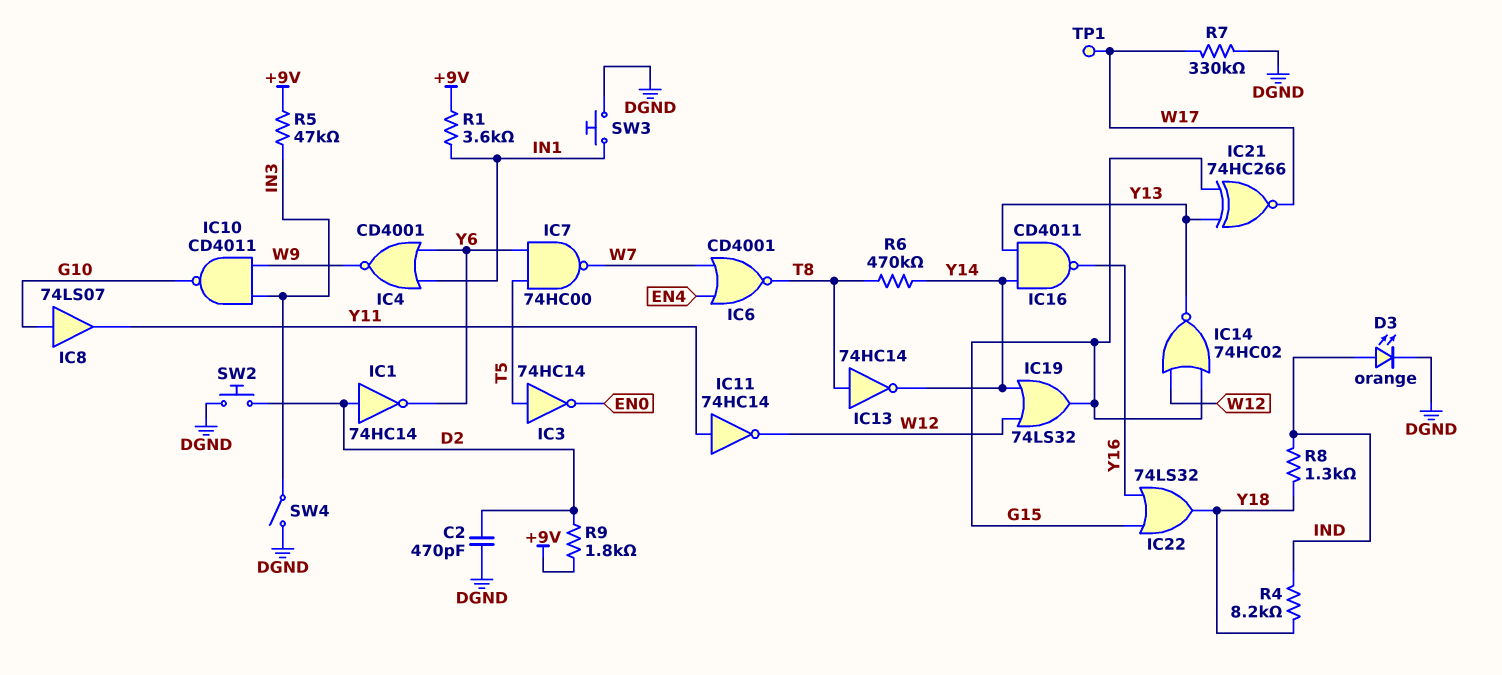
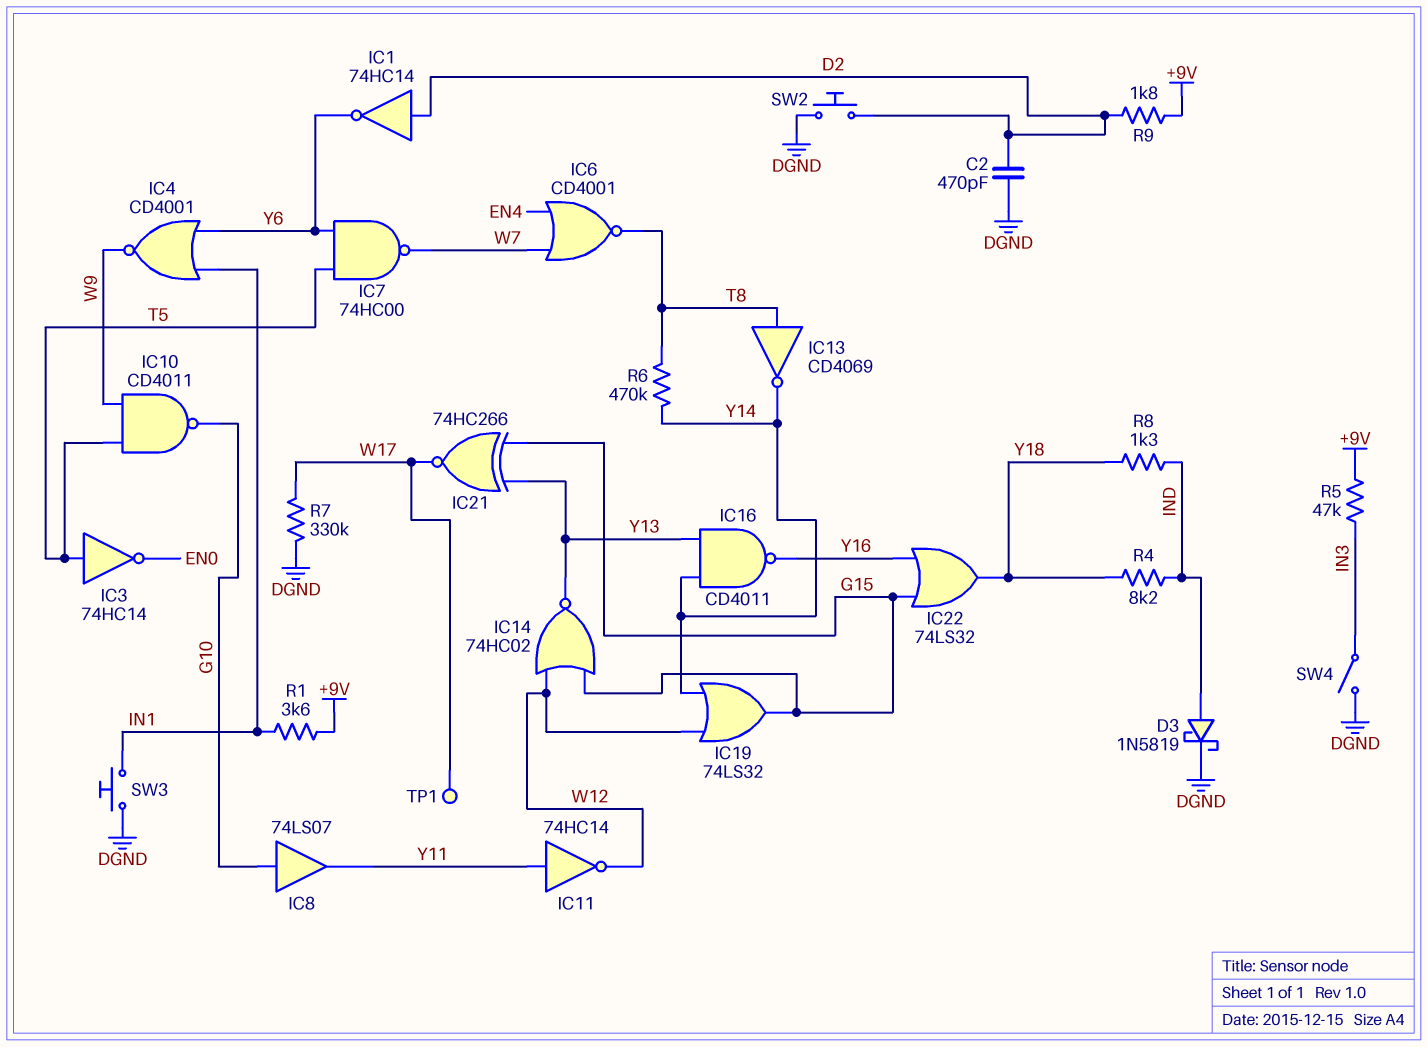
D3: LED orange (A IND, K DGND) -> schottky 1N5819 (A IND, K DGND)
IC10: NAND CD4011 (in IN3, in W9, out G10) -> NAND CD4011 (in T5, in W9, out G10)
IC13: NOT 74HC14 (in T8, out Y14) -> NOT CD4069 (in T8, out Y14)

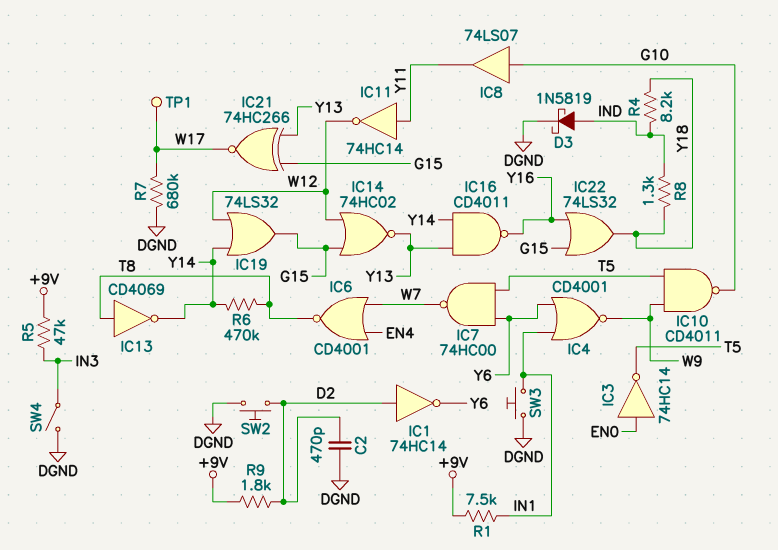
IC3: NOT 74HC14 (in T5, out EN0) -> NOT 74HC14 (in EN0, out T5)
R1: 3.6k (+9V, IN1) -> 7.5k (+9V, IN1)
R7: 330k (DGND, W17) -> 680k (DGND, W17)

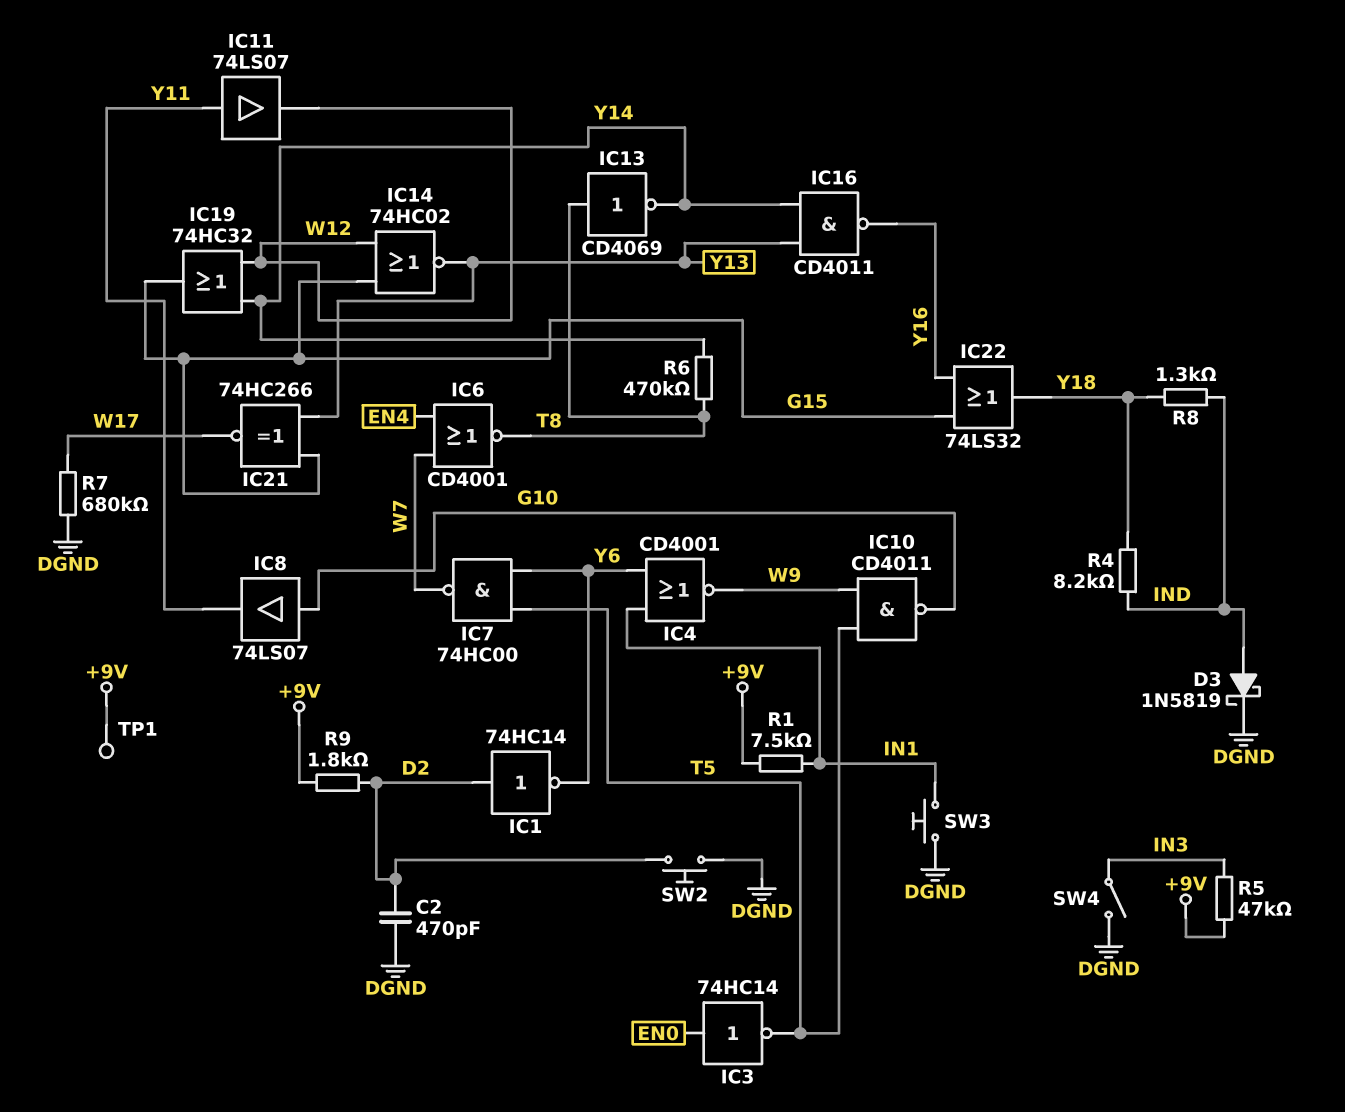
IC11: NOT 74HC14 (in Y11, out W12) -> buffer 74LS07 (in Y11, out W12)
IC19: OR 74LS32 (in W12, in Y14, out G15) -> OR 74HC32 (in W12, in Y14, out G15)
TP1: test point (W17) -> test point (+9V)

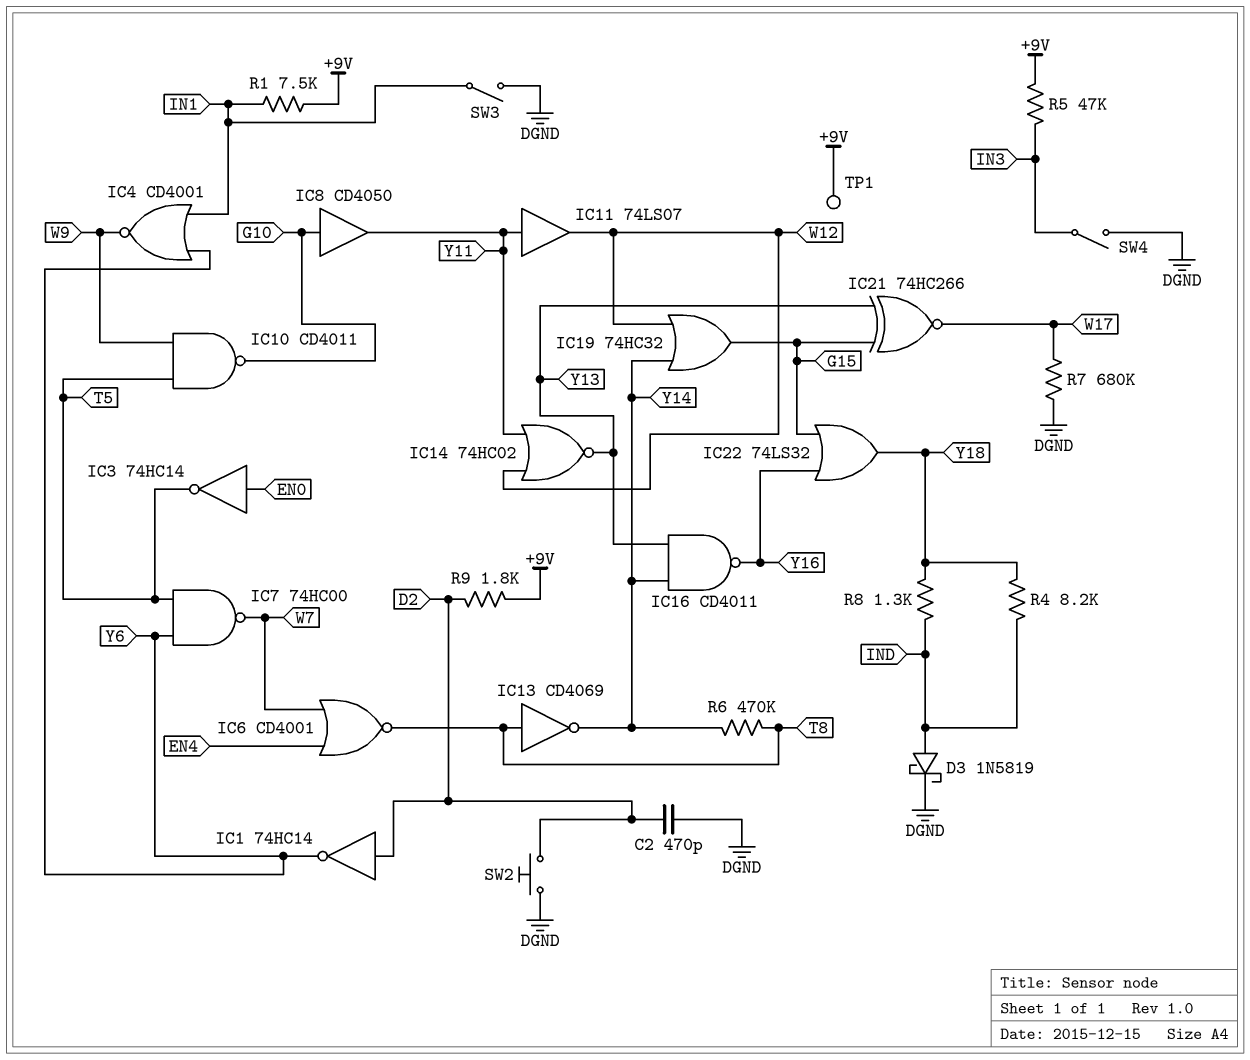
IC8: buffer 74LS07 (in G10, out Y11) -> buffer CD4050 (in G10, out Y11)
IC14: NOR 74HC02 (in G15, in W12, out Y13) -> NOR 74HC02 (in W12, in Y11, out Y13)
SW3: button (DGND, IN1) -> switch (DGND, IN1)

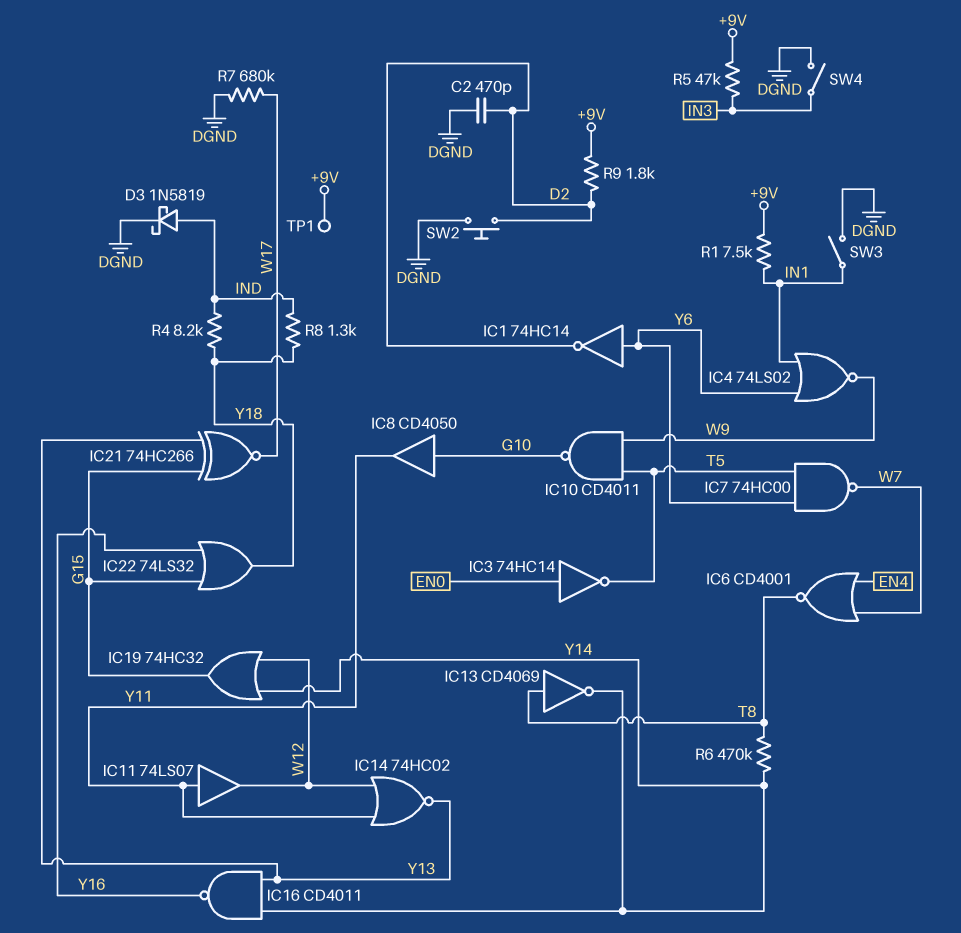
IC1: NOT 74HC14 (in D2, out Y6) -> NOT 74HC14 (in Y6, out D2)
IC4: NOR CD4001 (in IN1, in Y6, out W9) -> NOR 74LS02 (in IN1, in Y6, out W9)

